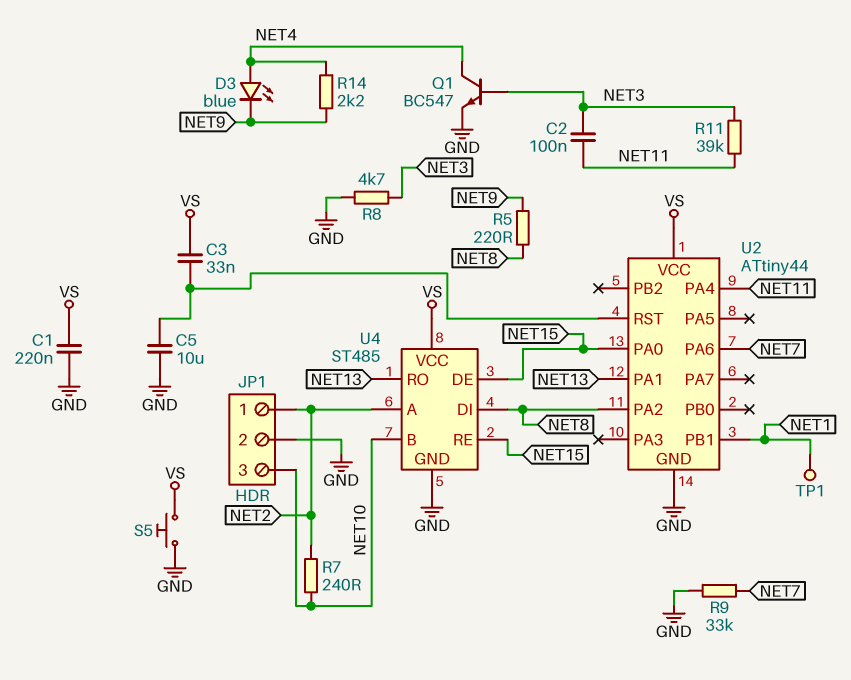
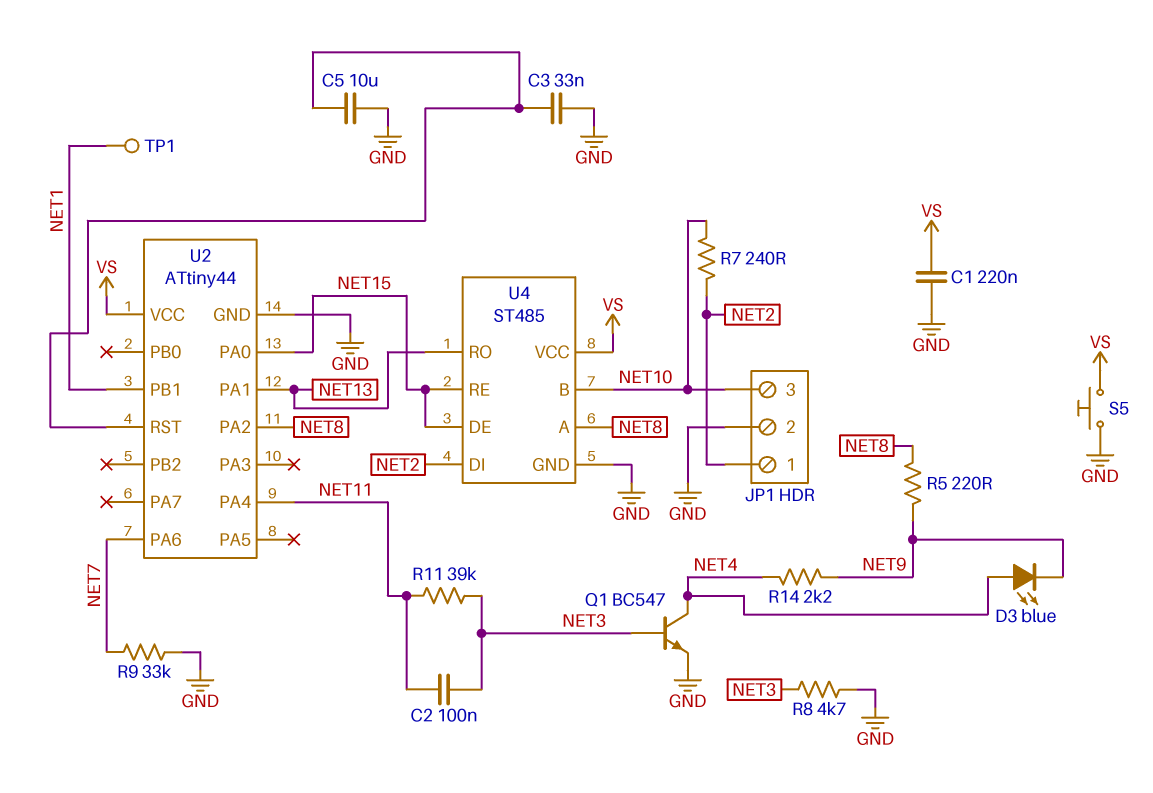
C3: 33nF (U2/RST, VS) -> 33nF (GND, U2/RST)
U4 pin A: NET2 -> NET8
U4 pin DI: NET8 -> NET2

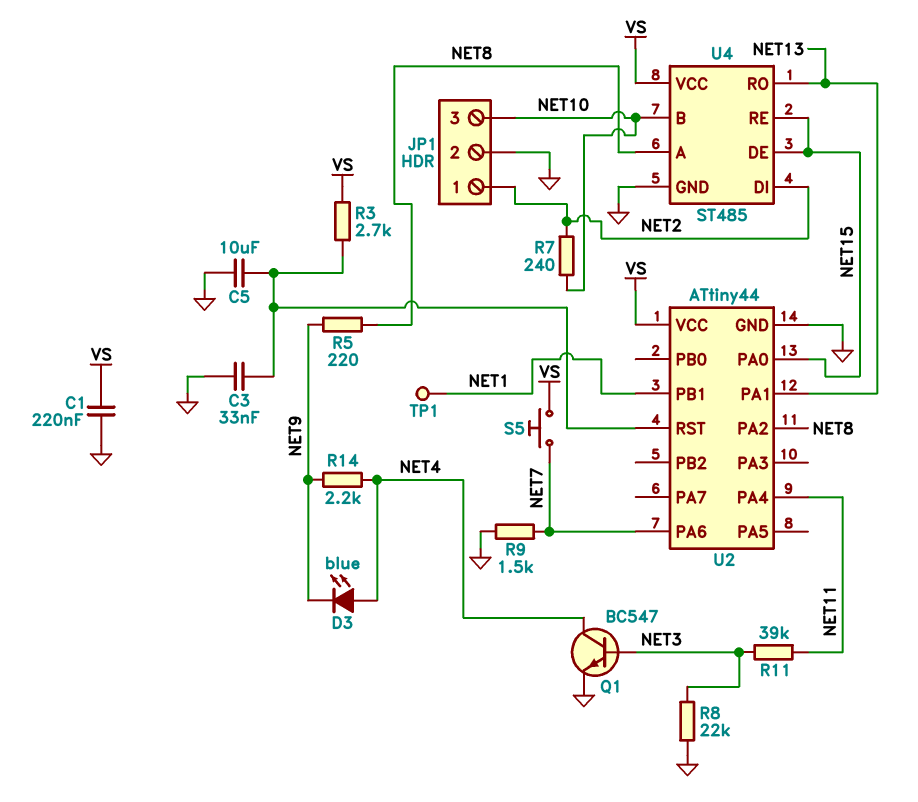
C2: 100nF (NET3, NET11) -> none
R3: none -> 2.7k (U2/RST, VS)
R8: 4.7k (GND, NET3) -> 22k (GND, NET3)
R9: 33k (GND, NET7) -> 1.5k (GND, NET7)
S5: button (GND, VS) -> button (NET7, VS)

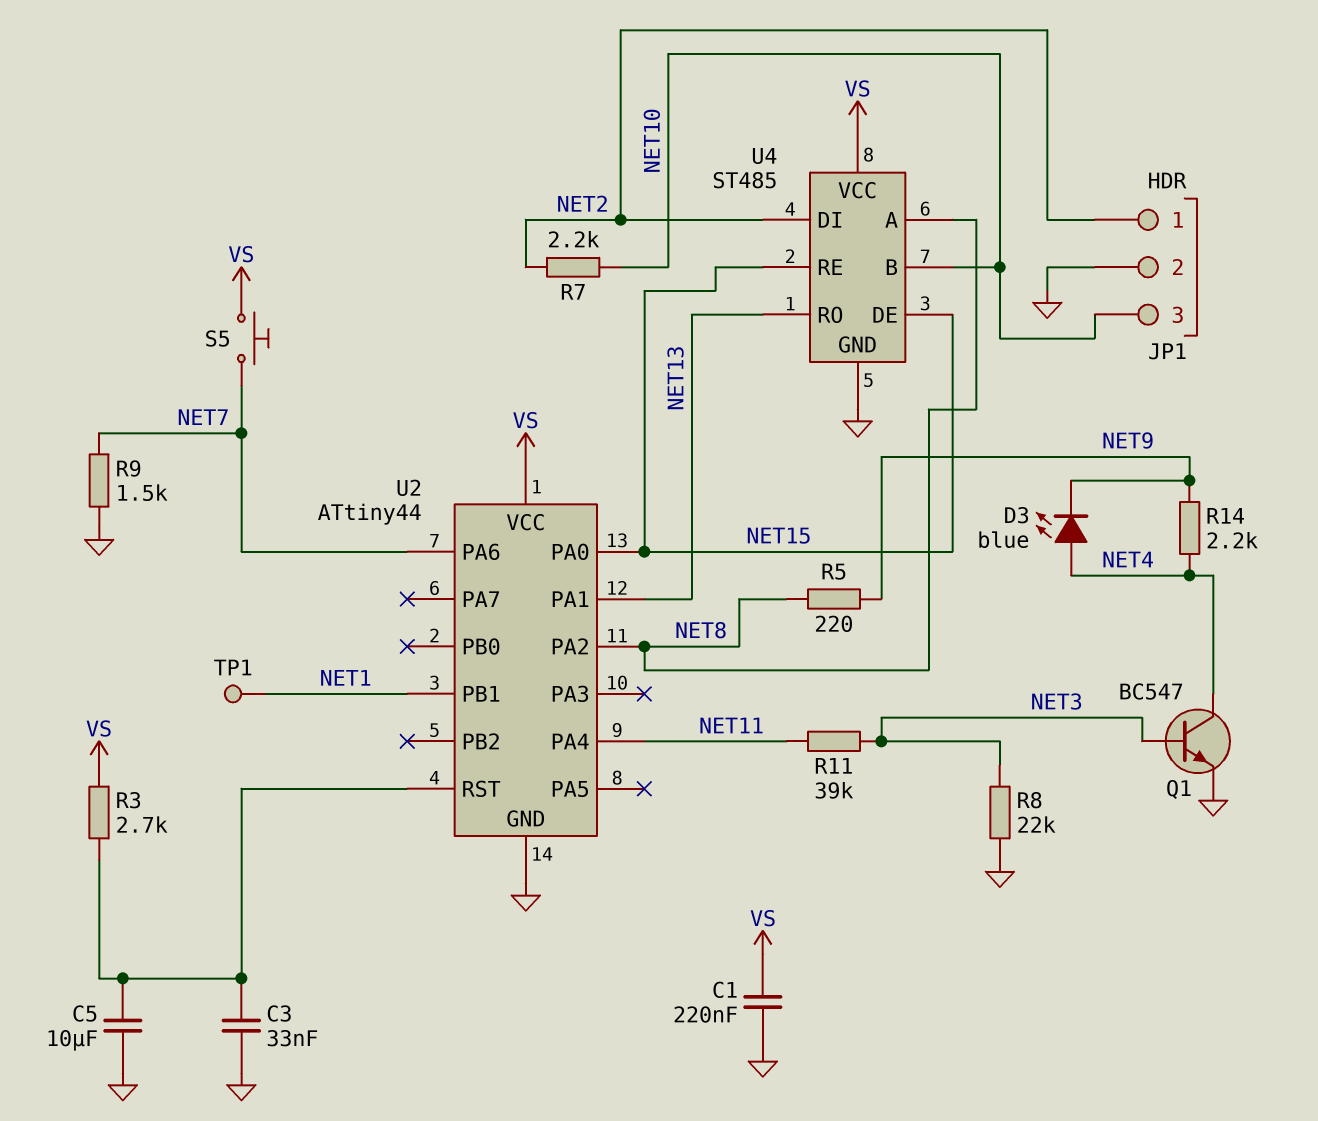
R7: 240 (NET2, NET10) -> 2.2k (NET2, NET10)

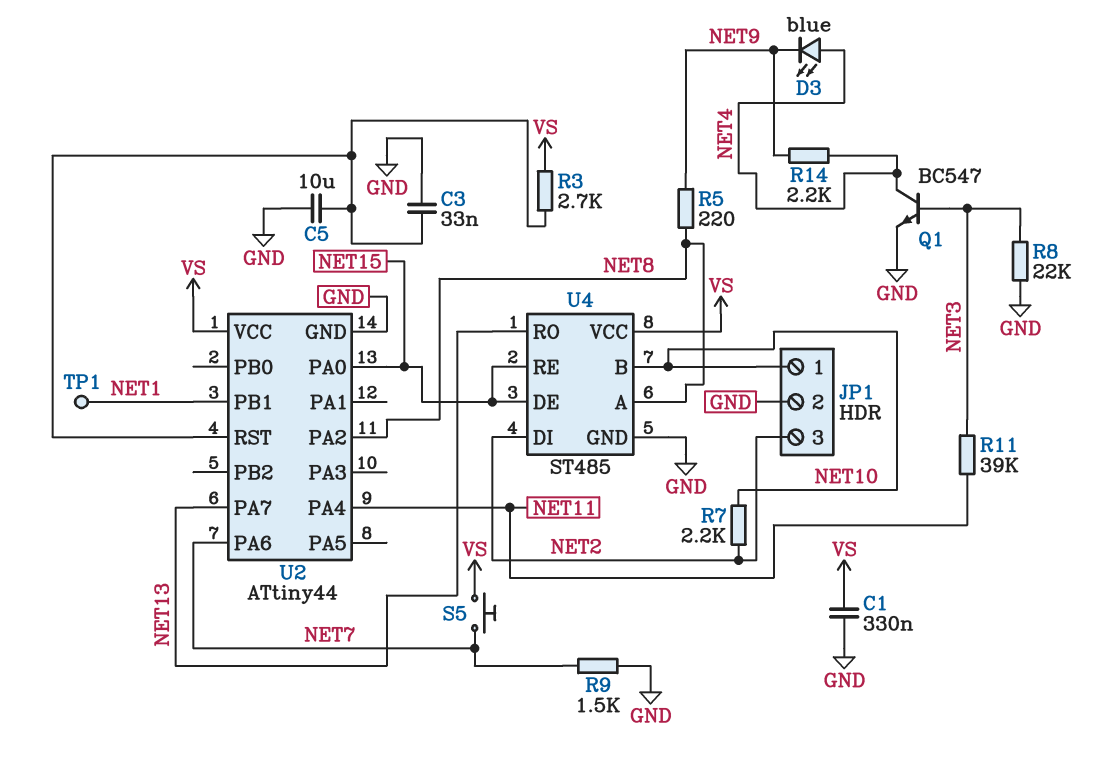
C1: 220nF (GND, VS) -> 330nF (GND, VS)
JP1 pin 1: NET2 -> NET10
JP1 pin 3: NET10 -> NET2
U2 pin PA1: NET13 -> none
U2 pin PA7: none -> NET13

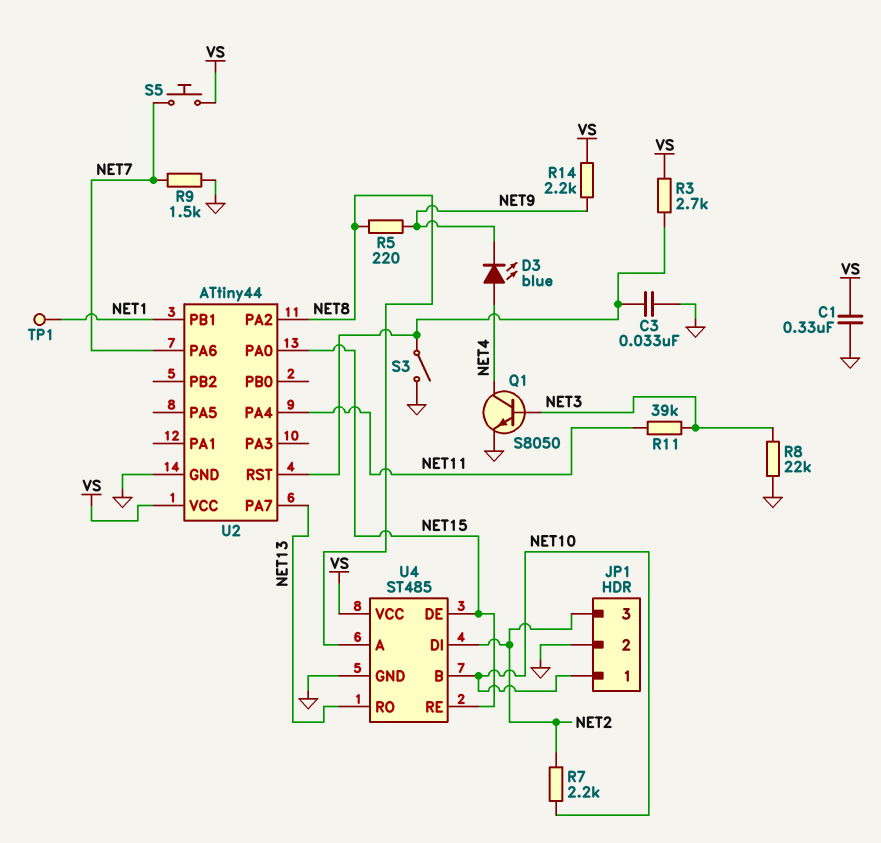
C5: 10uF (GND, U2/RST) -> none
Q1: NPN BC547 (B NET3, C NET4, E GND) -> NPN S8050 (B NET3, C NET4, E GND)
R14: 2.2k (NET4, NET9) -> 2.2k (NET9, VS)
S3: none -> switch (GND, U2/RST)

